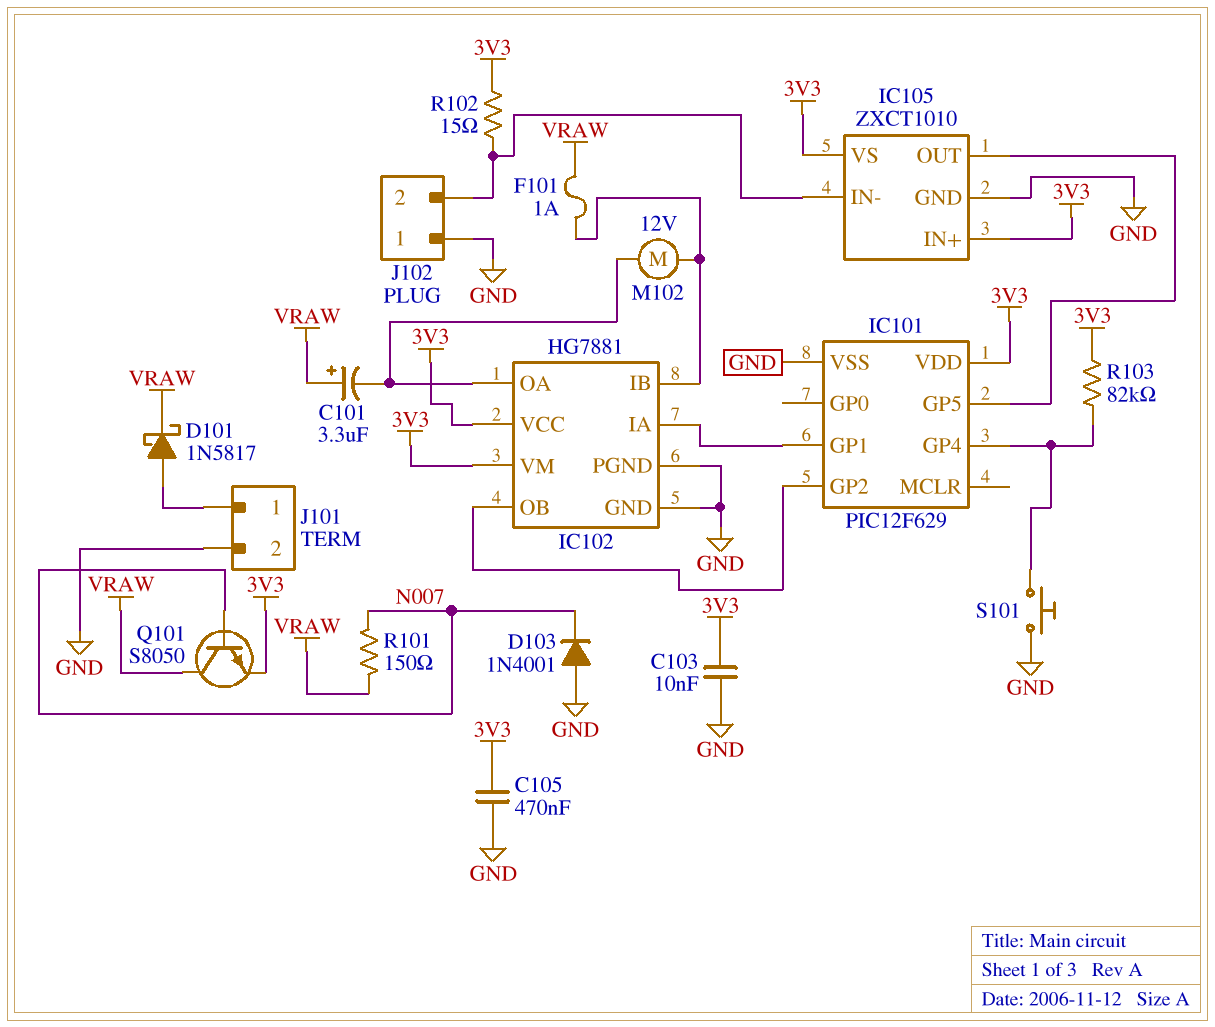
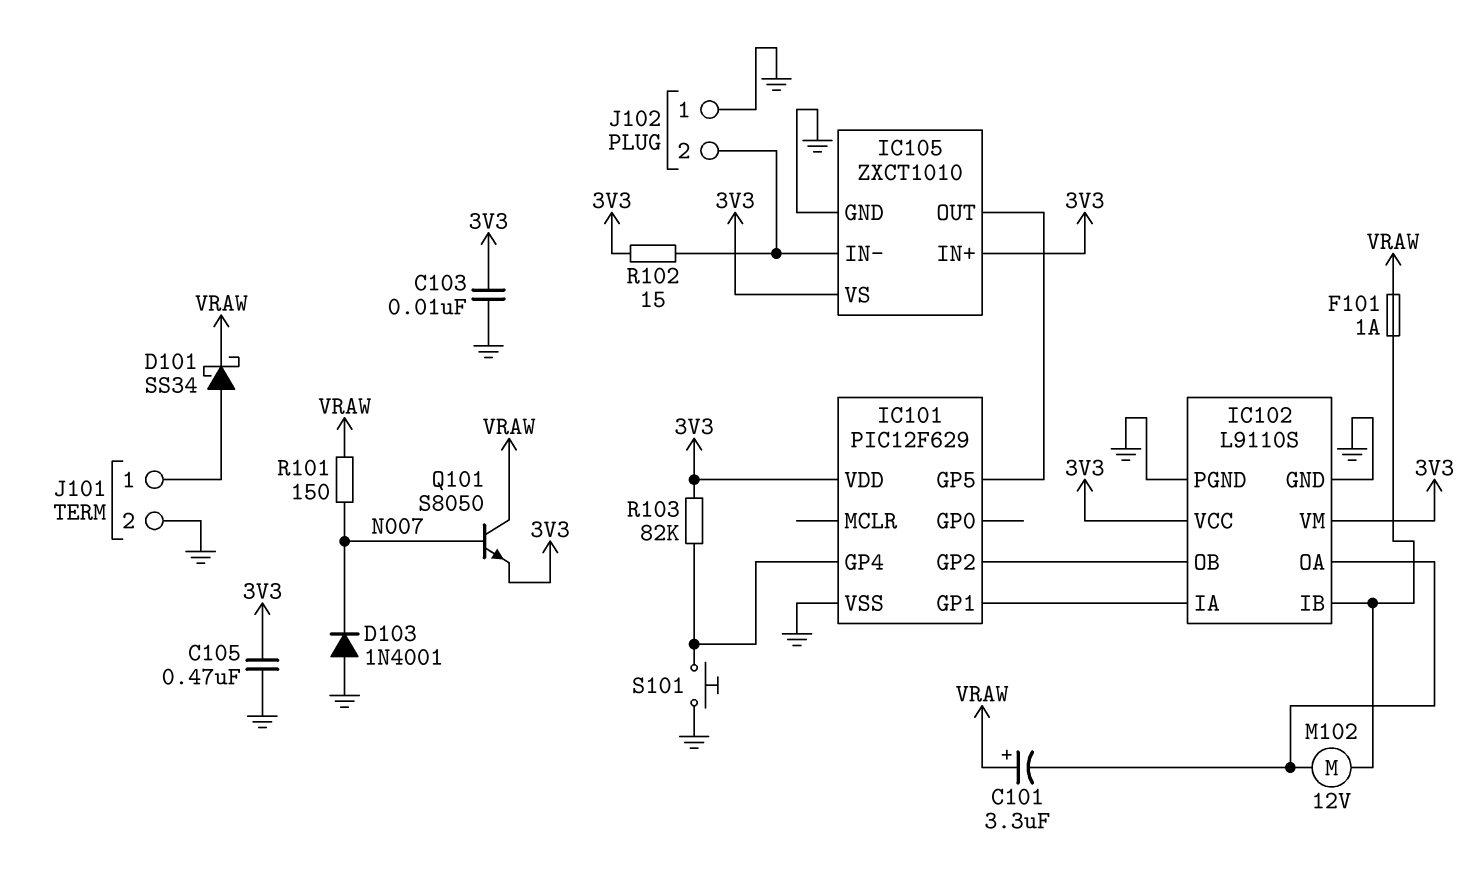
D101: schottky 1N5817 (A J101/1, K VRAW) -> schottky SS34 (A J101/1, K VRAW)
IC102: HG7881 -> L9110S

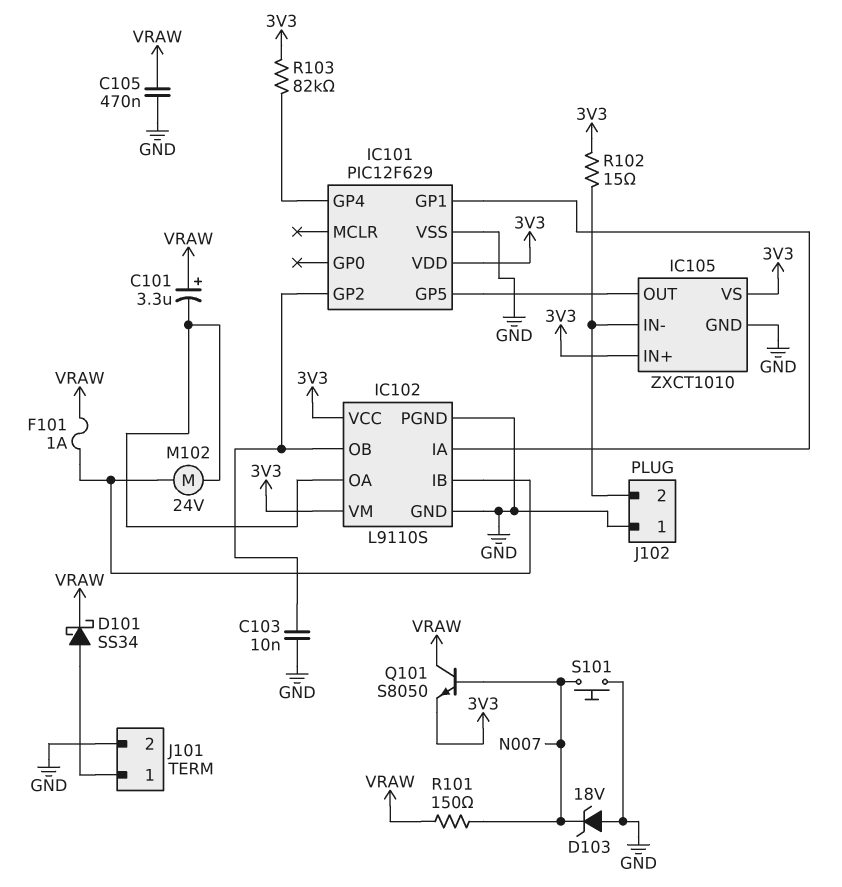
C103: 10nF (3V3, GND) -> 10nF (GND, IC101/GP2)
C105: 470nF (3V3, GND) -> 470nF (GND, VRAW)
D103: diode 1N4001 (A GND, K N007) -> zener 18V (A GND, K N007)
M102: motor 12V (IC102/IB, IC102/OA) -> motor 24V (IC102/IB, IC102/OA)
S101: button (GND, IC101/GP4) -> button (GND, N007)

